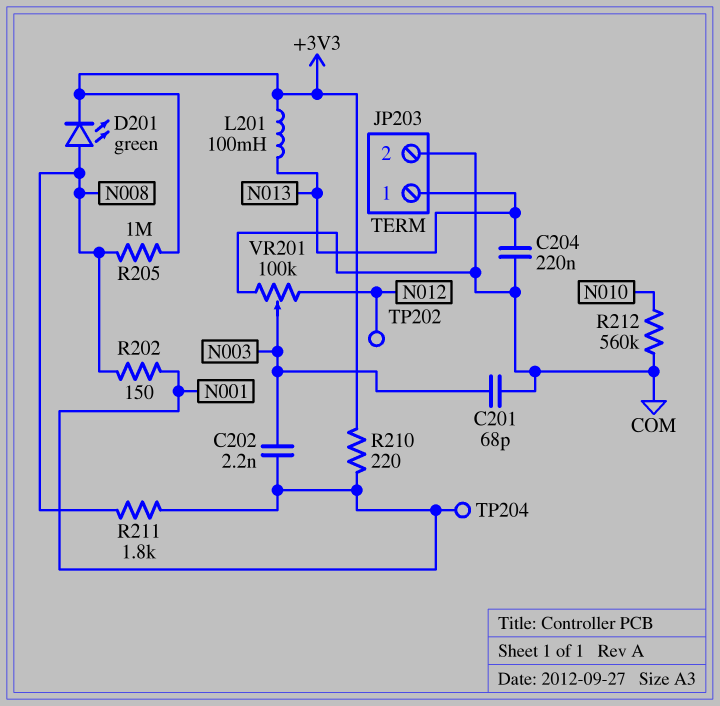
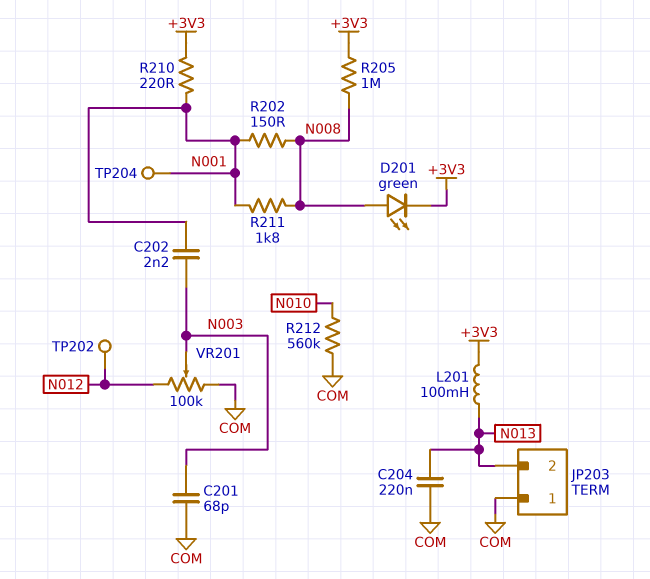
JP203 pin 1: N013 -> COM
JP203 pin 2: COM -> N013

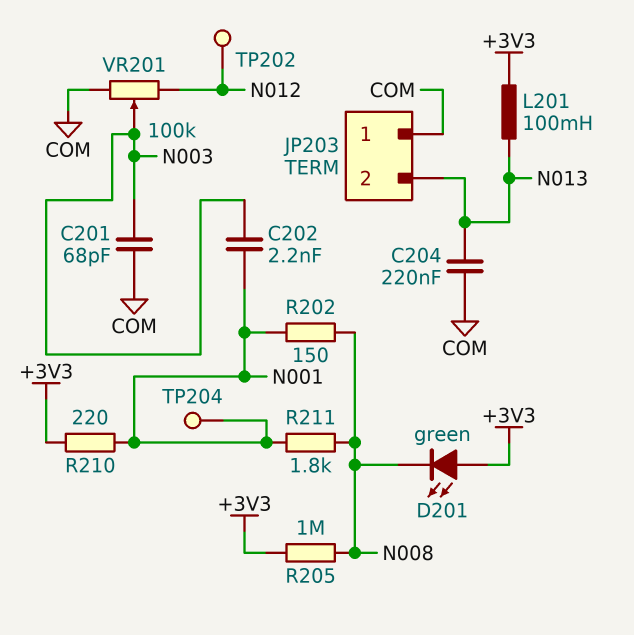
D201: LED green (A N008, K +3V3) -> LED green (A +3V3, K N008)
R212: 560k (COM, N010) -> none

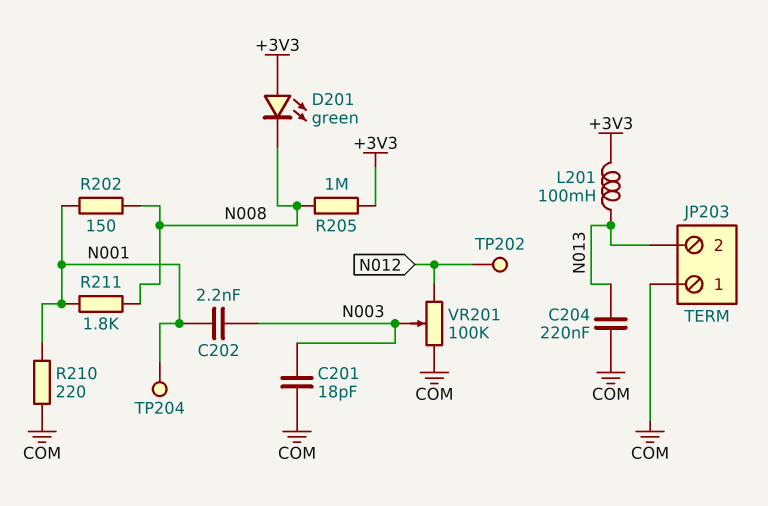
C201: 68pF (COM, N003) -> 18pF (COM, N003)
R210: 220 (+3V3, N001) -> 220 (COM, N001)

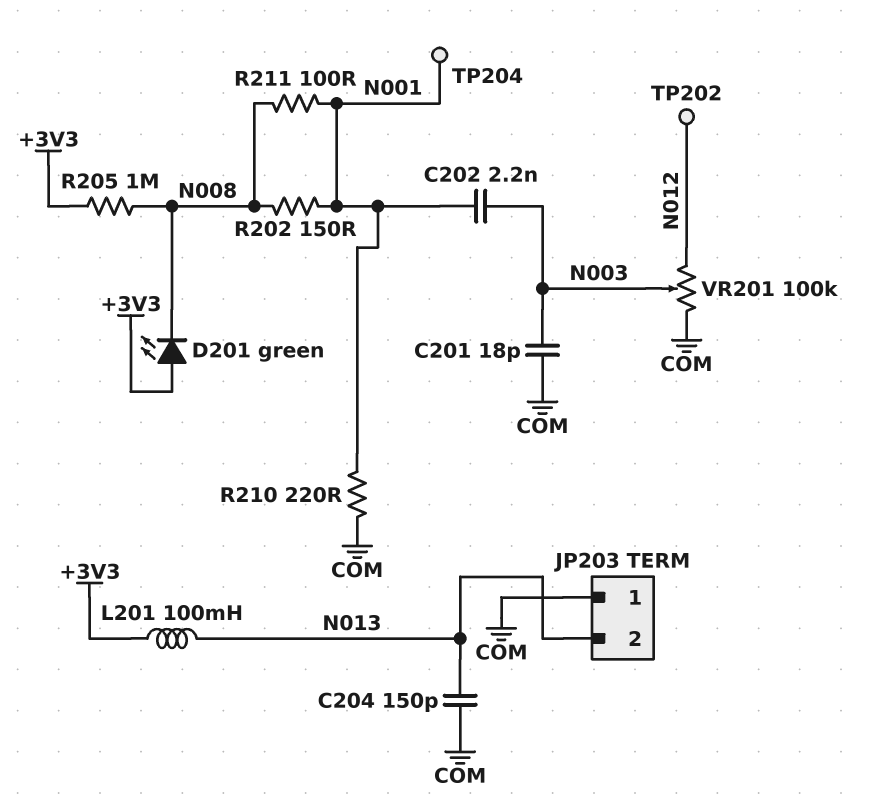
C204: 220nF (COM, N013) -> 150pF (COM, N013)
R211: 1.8k (N001, N008) -> 100 (N001, N008)

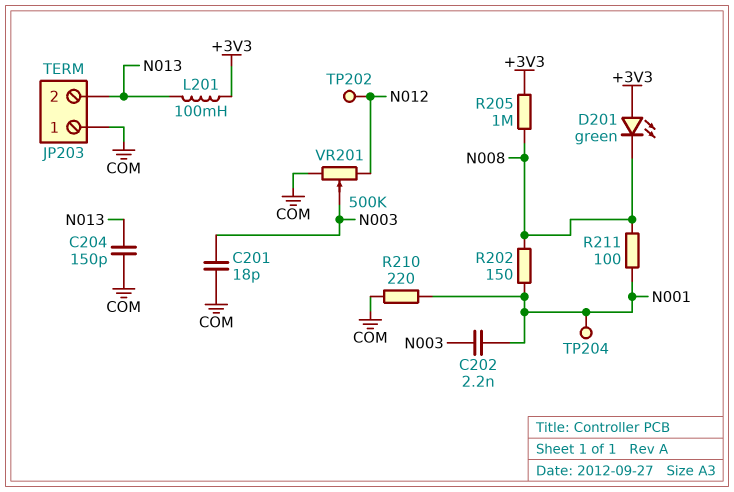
VR201: 100k (COM, N012, wiper N003) -> 500k (COM, N012, wiper N003)

